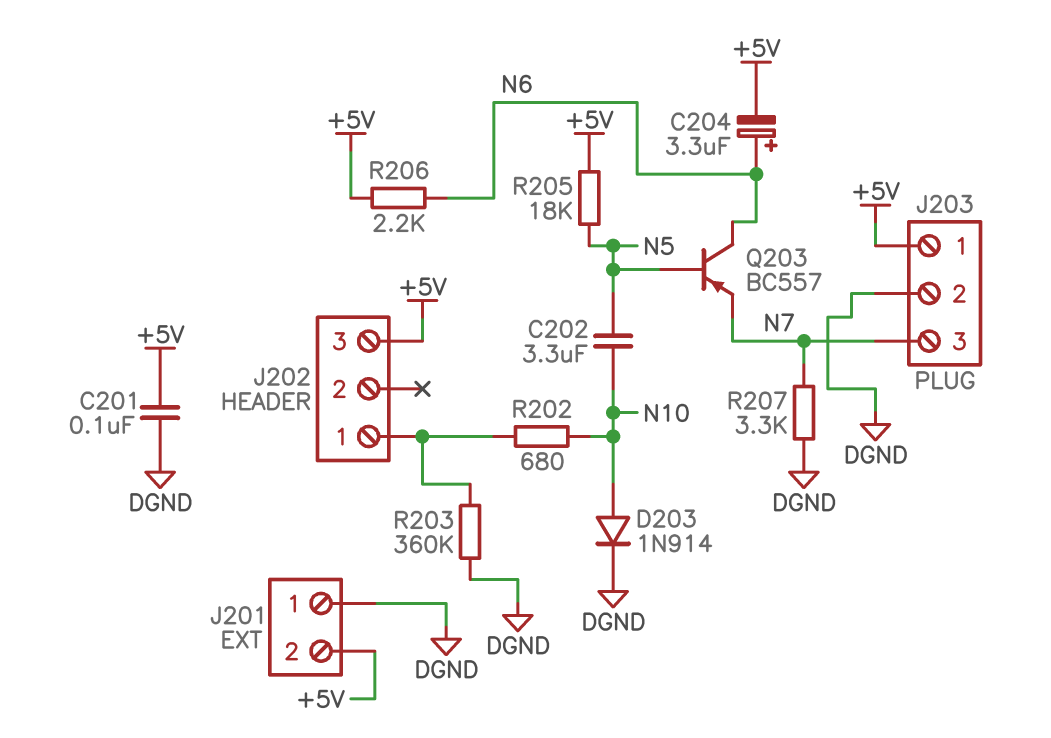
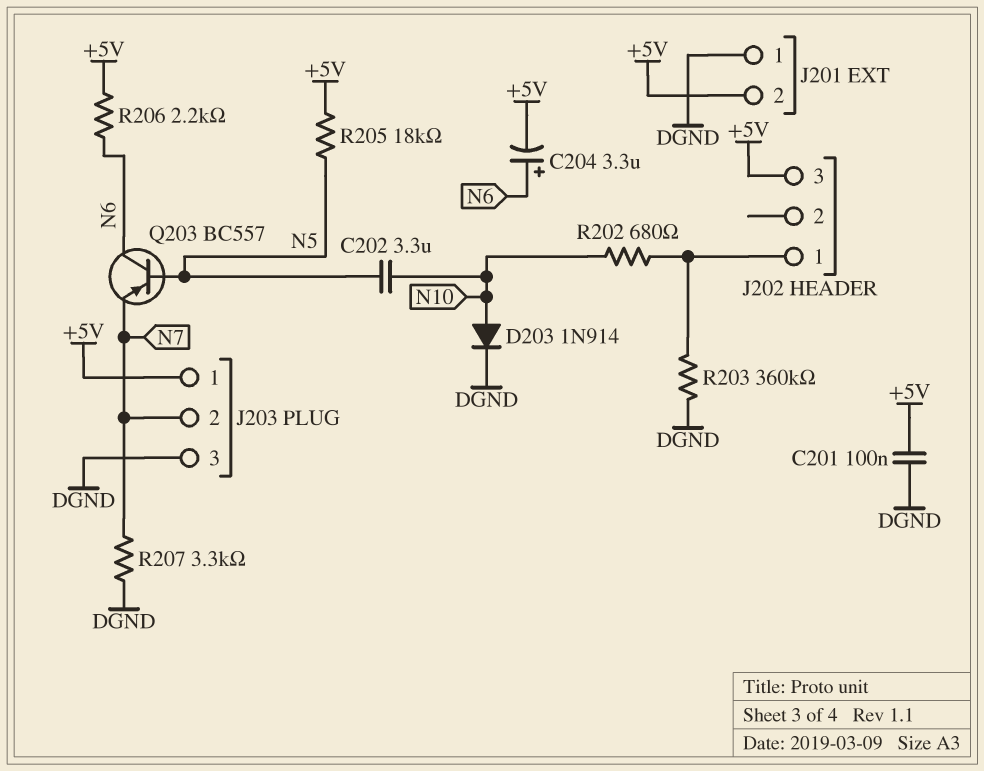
J203 pin 2: DGND -> N7
J203 pin 3: N7 -> DGND

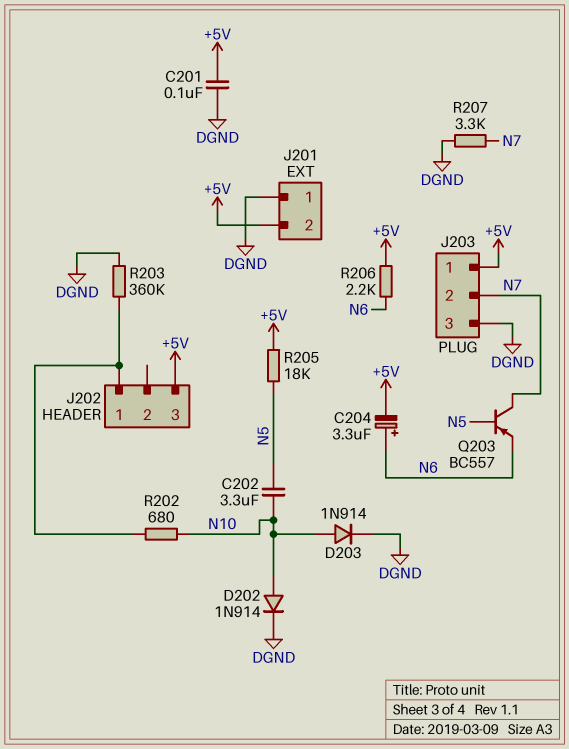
D202: none -> diode 1N914 (A N10, K DGND)
Q203: PNP BC557 (B N5, C N6, E N7) -> PNP BC557 (B N5, C N7, E N6)

